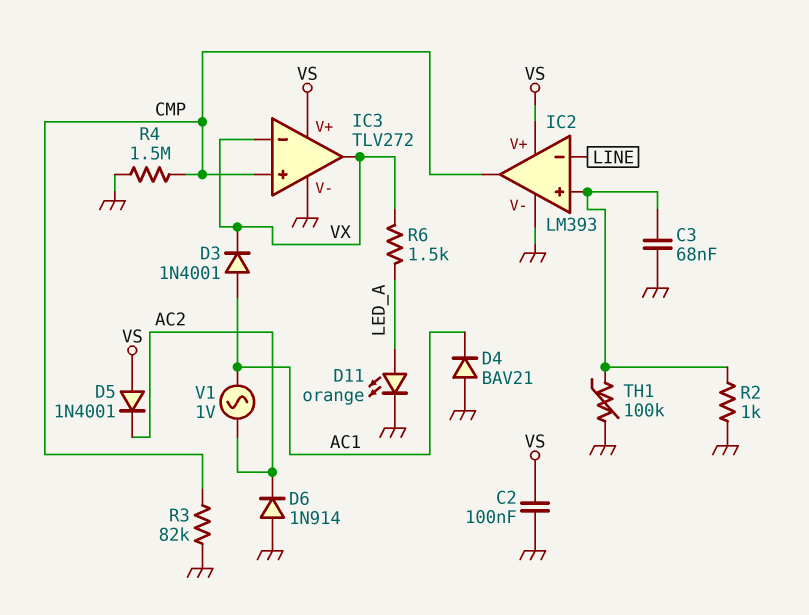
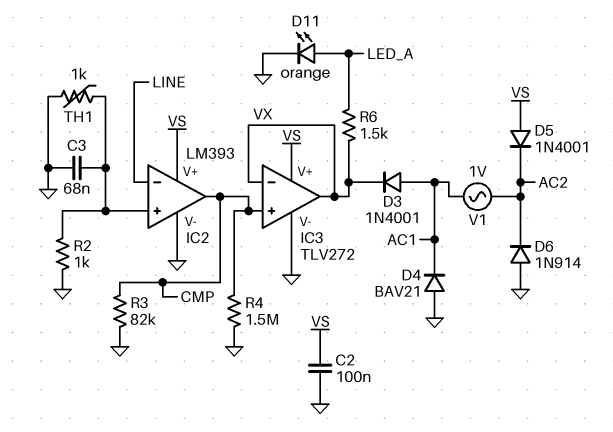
TH1: 100k (GND, IC2/in+) -> 1k (GND, IC2/in+)

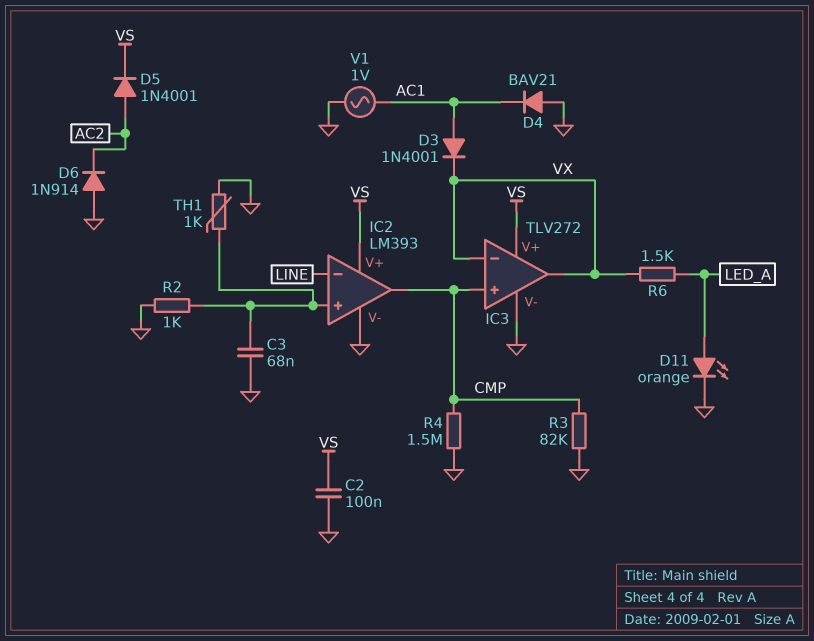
D5: diode 1N4001 (A VS, K AC2) -> diode 1N4001 (A AC2, K VS)
V1: AC 1V (AC1, AC2) -> AC 1V (AC1, GND)

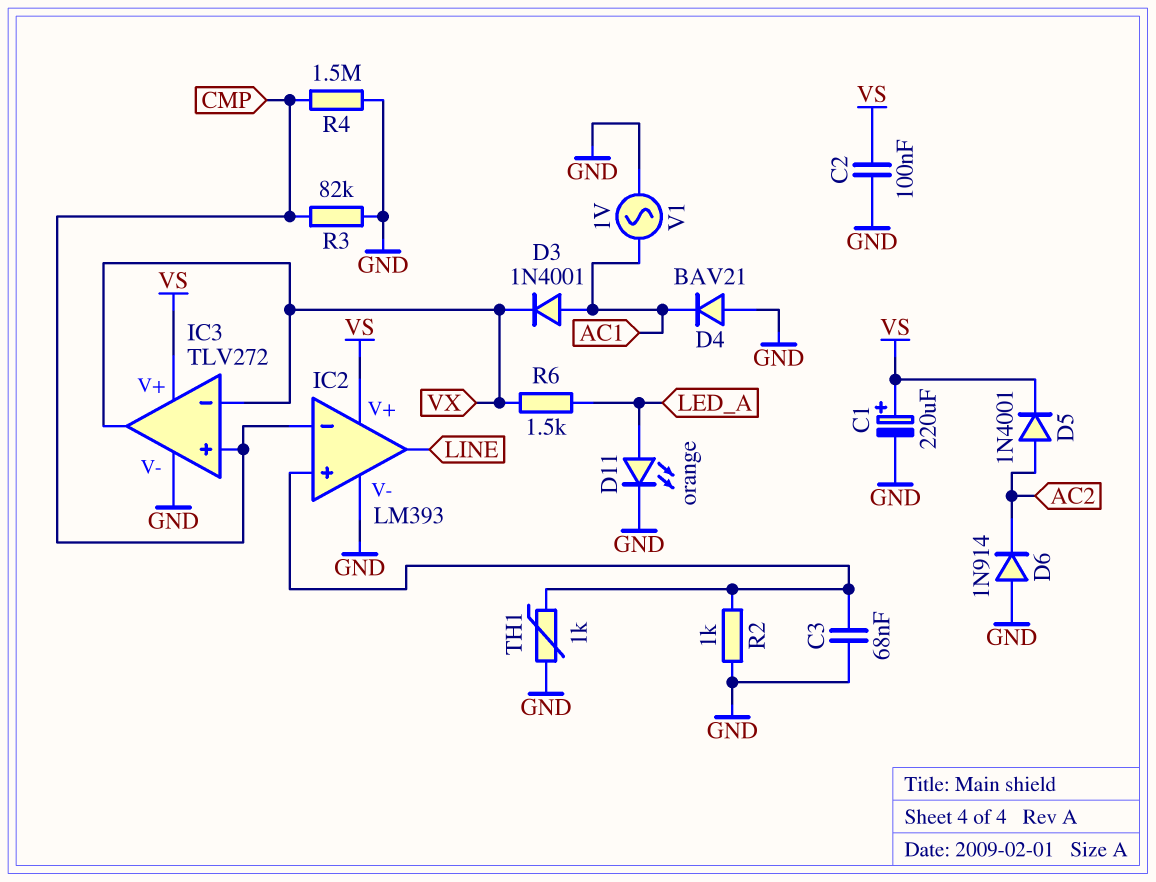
C1: none -> 220uF (plus VS, minus GND)
IC2 pin in-: LINE -> CMP
IC2 pin out: CMP -> LINE

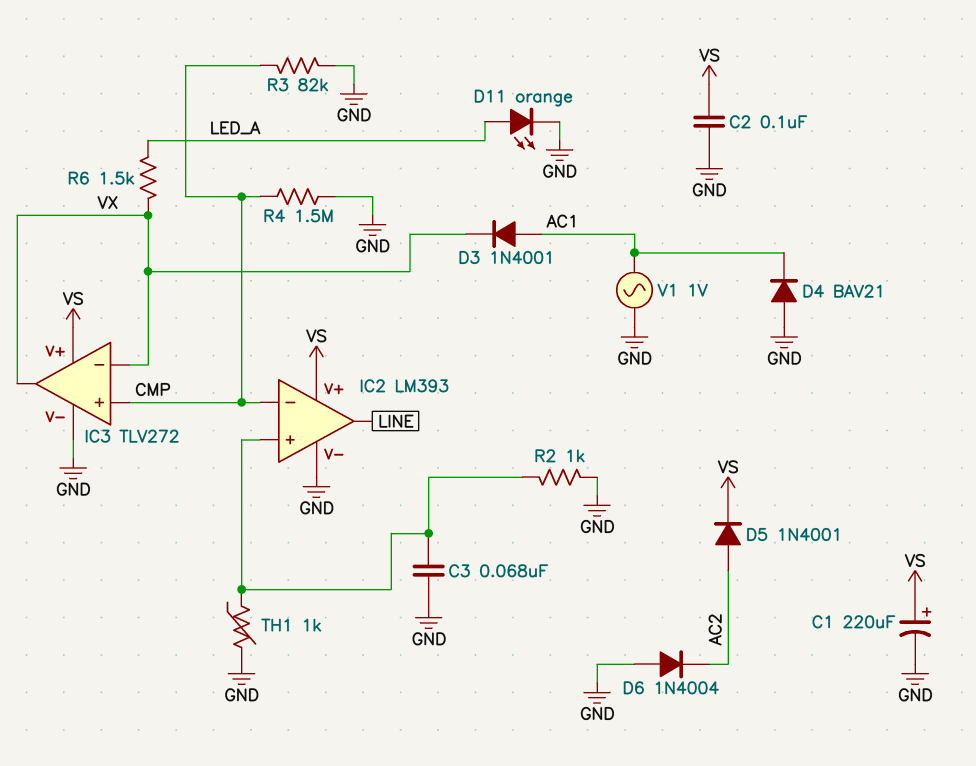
D6: diode 1N914 (A GND, K AC2) -> diode 1N4004 (A GND, K AC2)

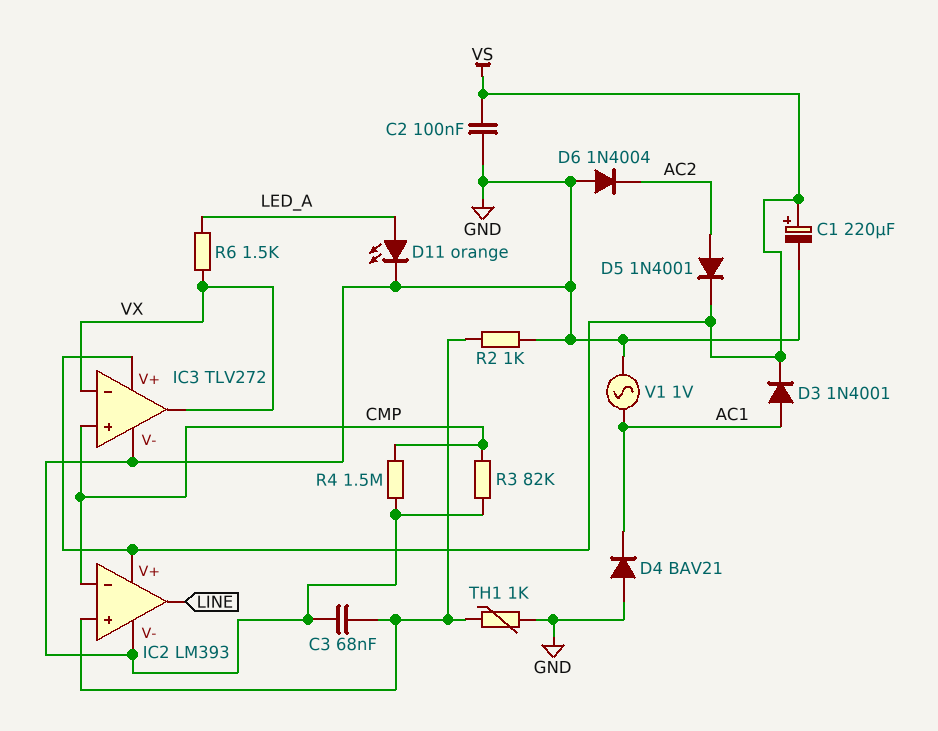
D3: diode 1N4001 (A AC1, K VX) -> diode 1N4001 (A AC1, K VS)

